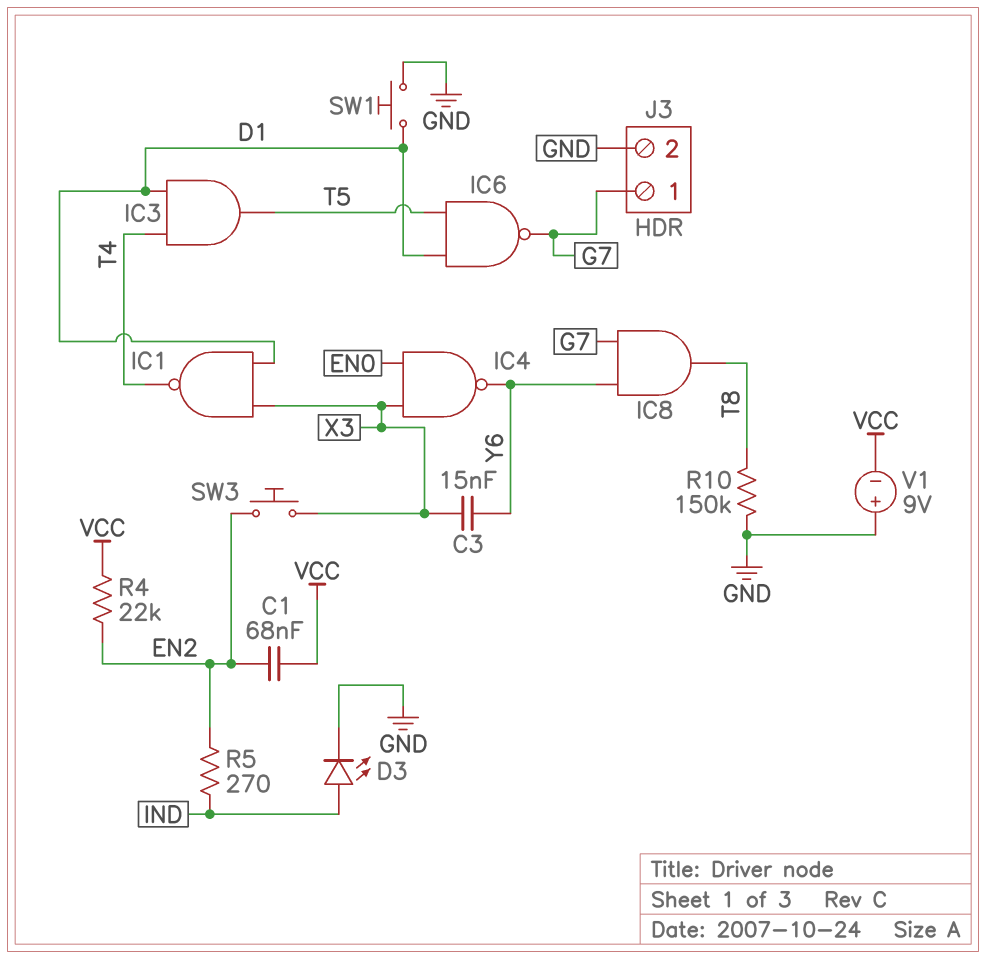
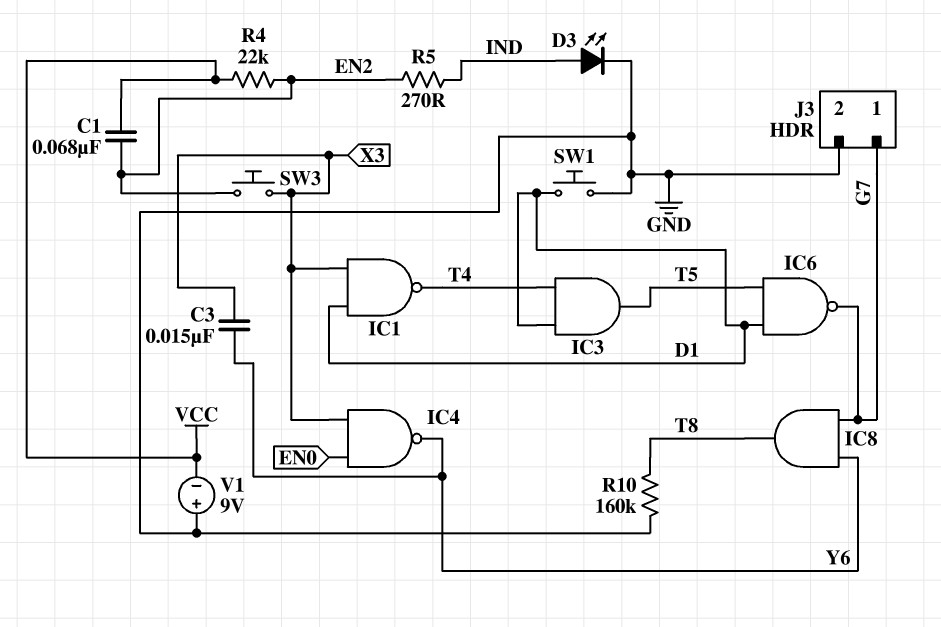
R10: 150k (GND, T8) -> 160k (GND, T8)

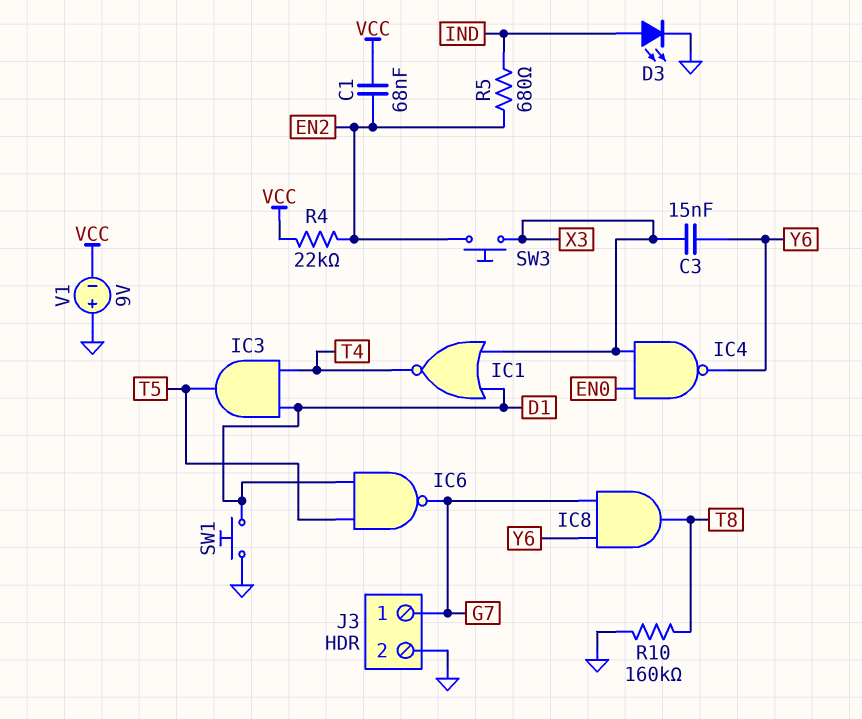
IC1: NAND (in D1, in X3, out T4) -> NOR (in D1, in X3, out T4)
R5: 270 (EN2, IND) -> 680 (EN2, IND)

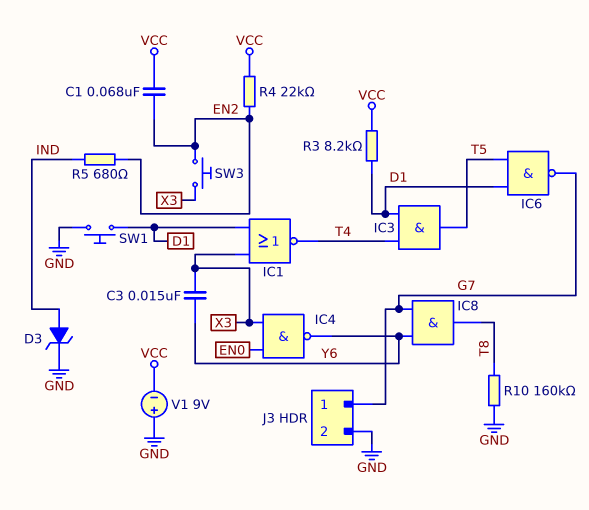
D3: LED (A IND, K GND) -> zener (A IND, K GND)
R3: none -> 8.2k (D1, VCC)

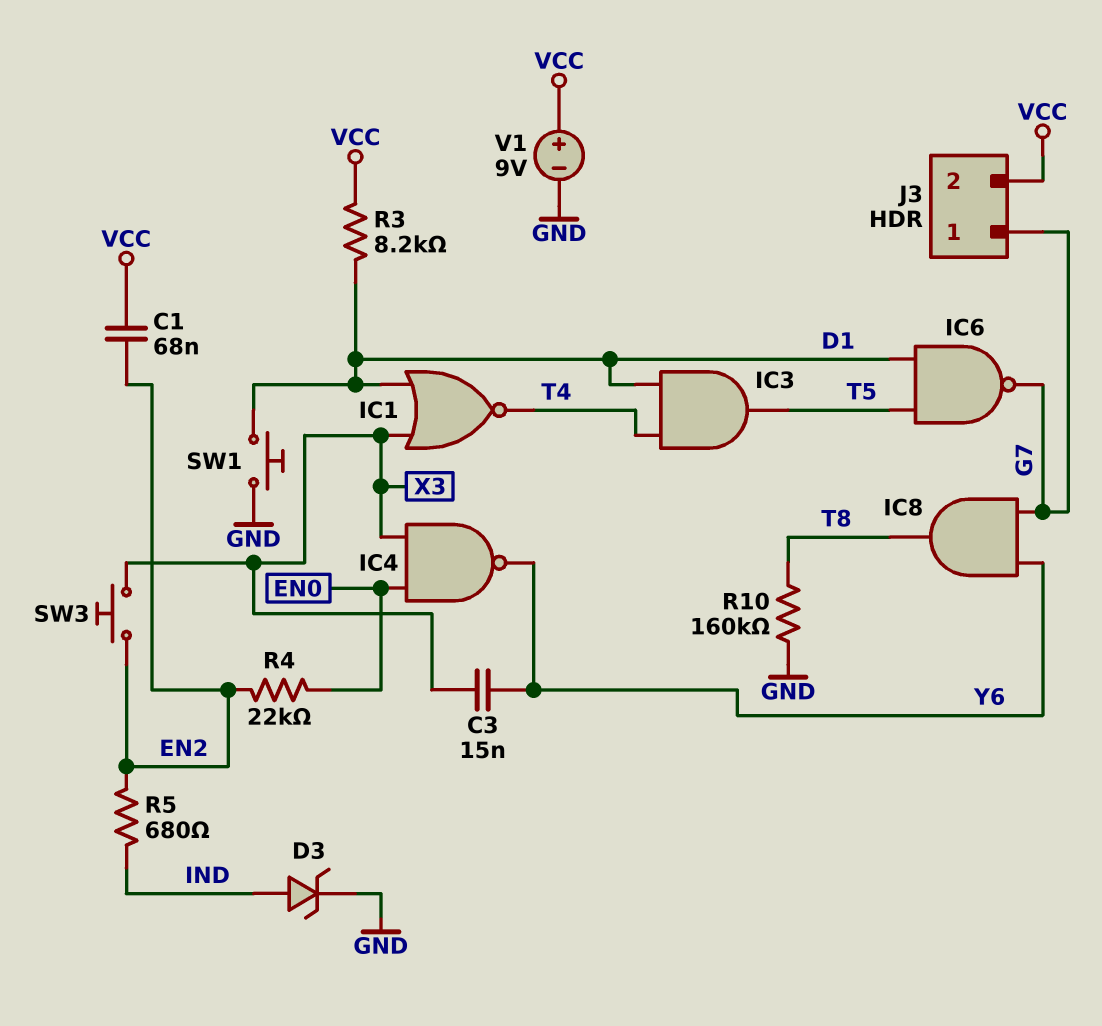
J3 pin 2: GND -> VCC
R4: 22k (EN2, VCC) -> 22k (EN0, EN2)
V1: 9V (plus GND, minus VCC) -> 9V (plus VCC, minus GND)

